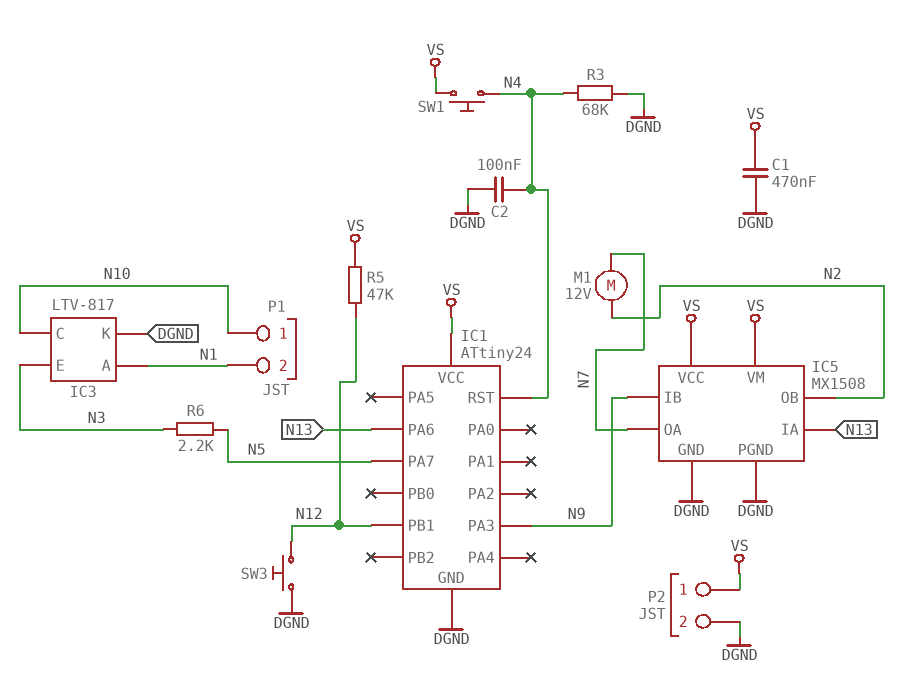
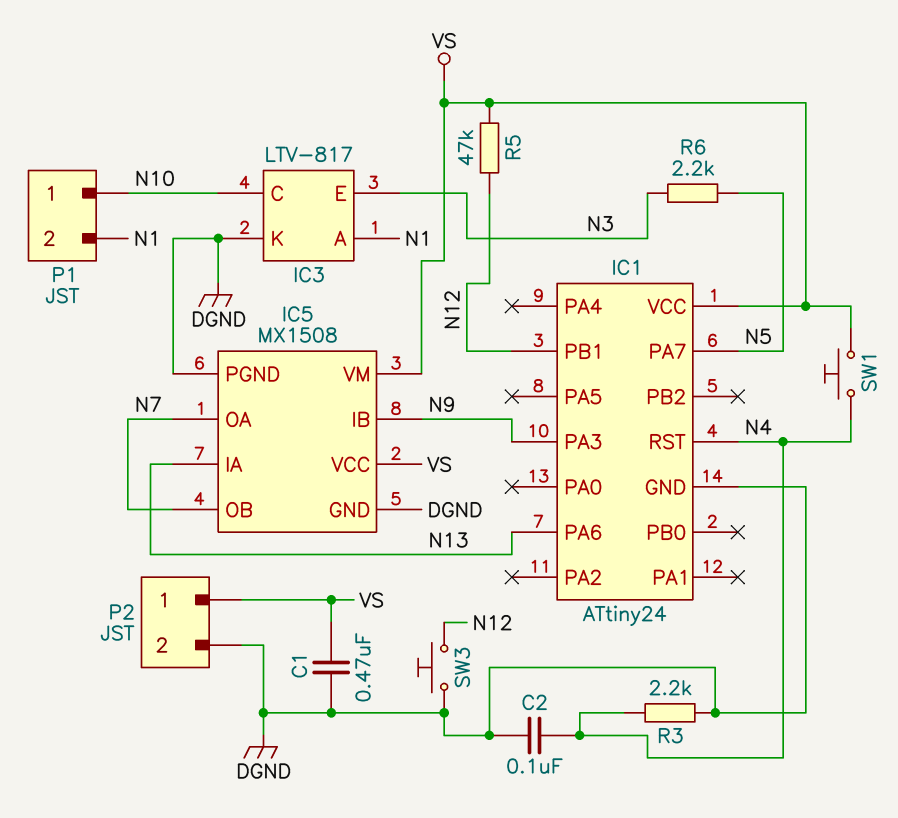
IC5 pin OB: N2 -> N7
M1: motor 12V (N2, N7) -> none
R3: 68k (DGND, N4) -> 2.2k (DGND, N4)

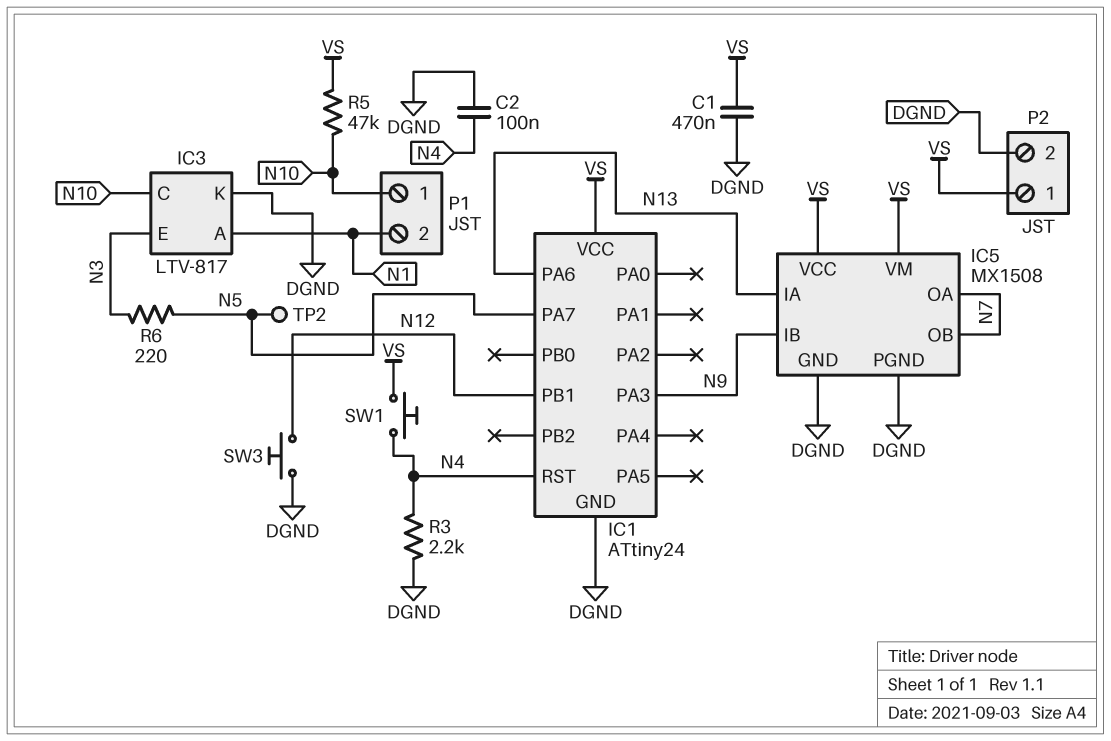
R5: 47k (N12, VS) -> 47k (N10, VS)
R6: 2.2k (N3, N5) -> 220 (N3, N5)
TP2: none -> test point (N5)

